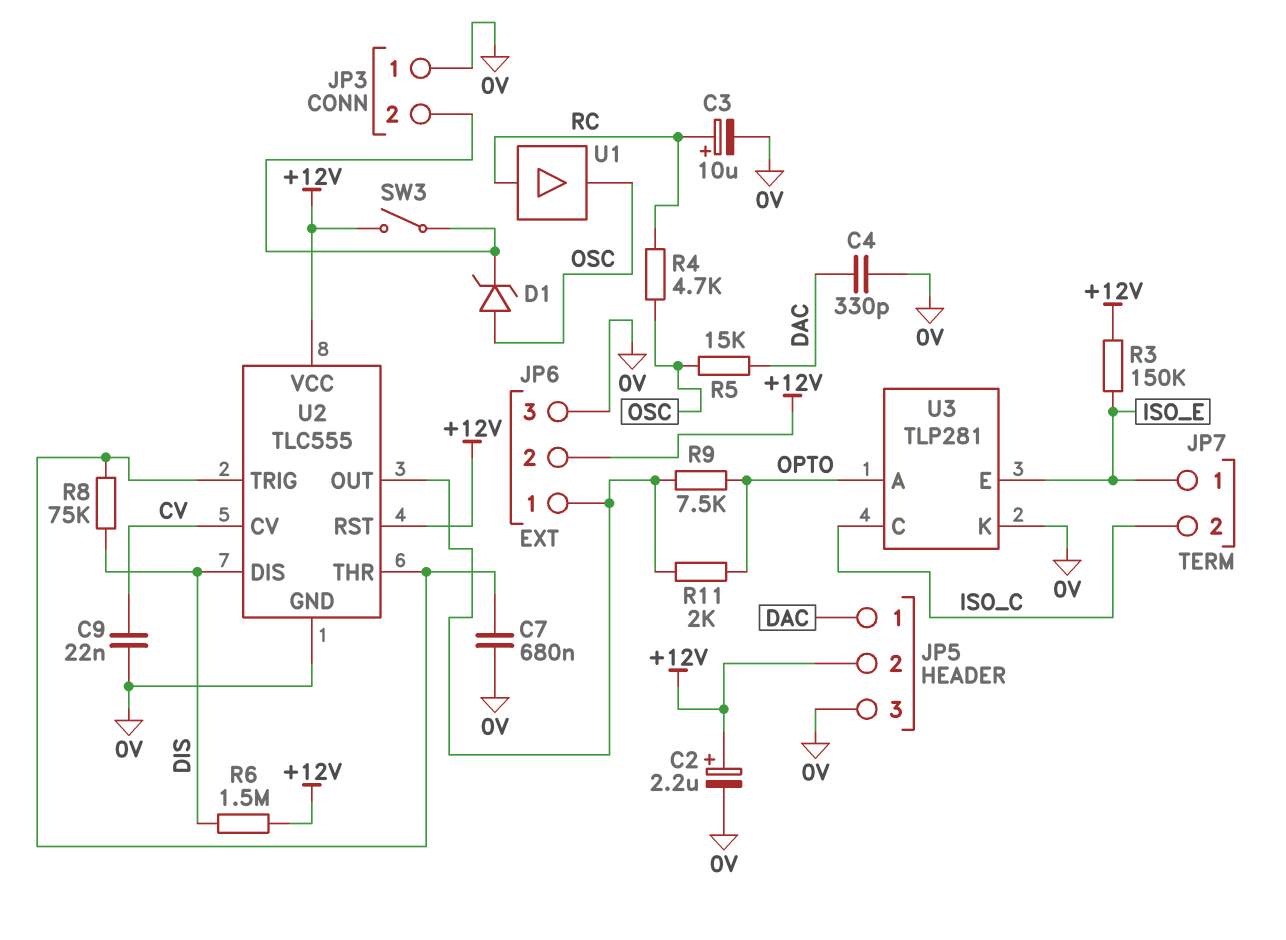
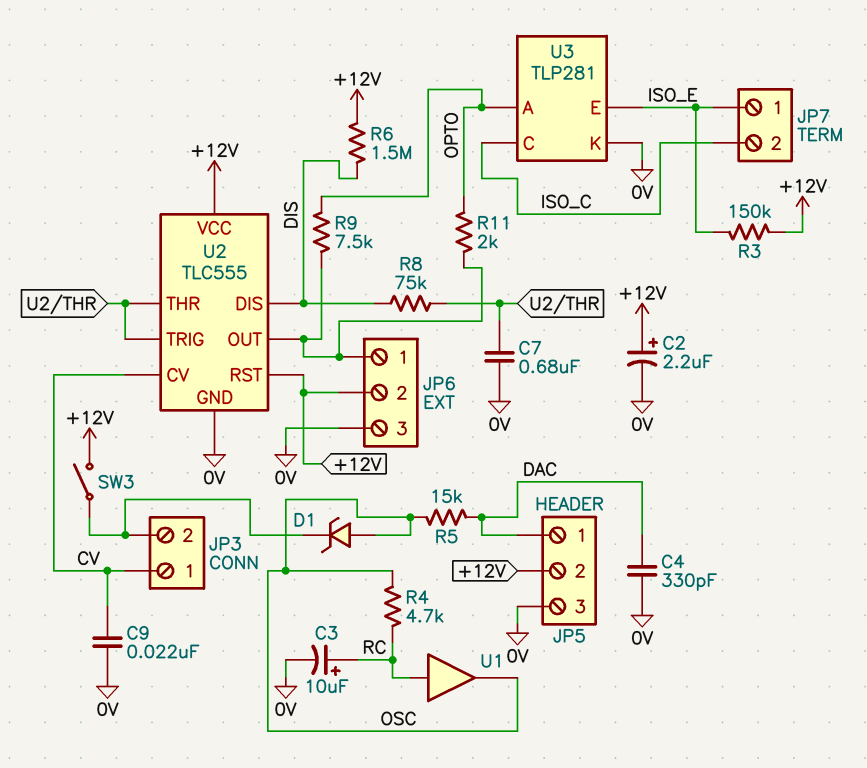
JP3 pin 1: 0V -> CV

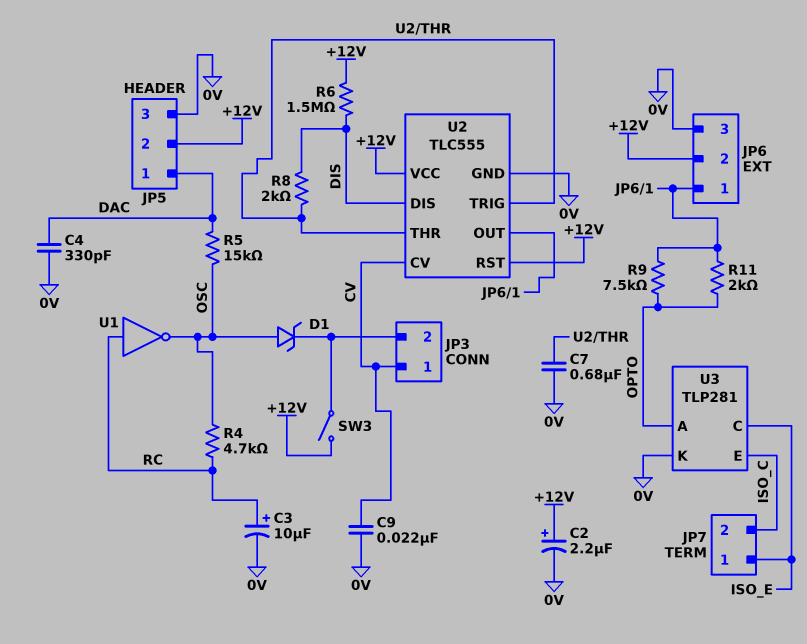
R3: 150k (+12V, ISO_E) -> none
R8: 75k (DIS, U2/THR) -> 2k (DIS, U2/THR)
U1: buffer (in RC, out OSC) -> NOT (in RC, out OSC)
U3 pin C: ISO_C -> ISO_E
U3 pin E: ISO_E -> ISO_C

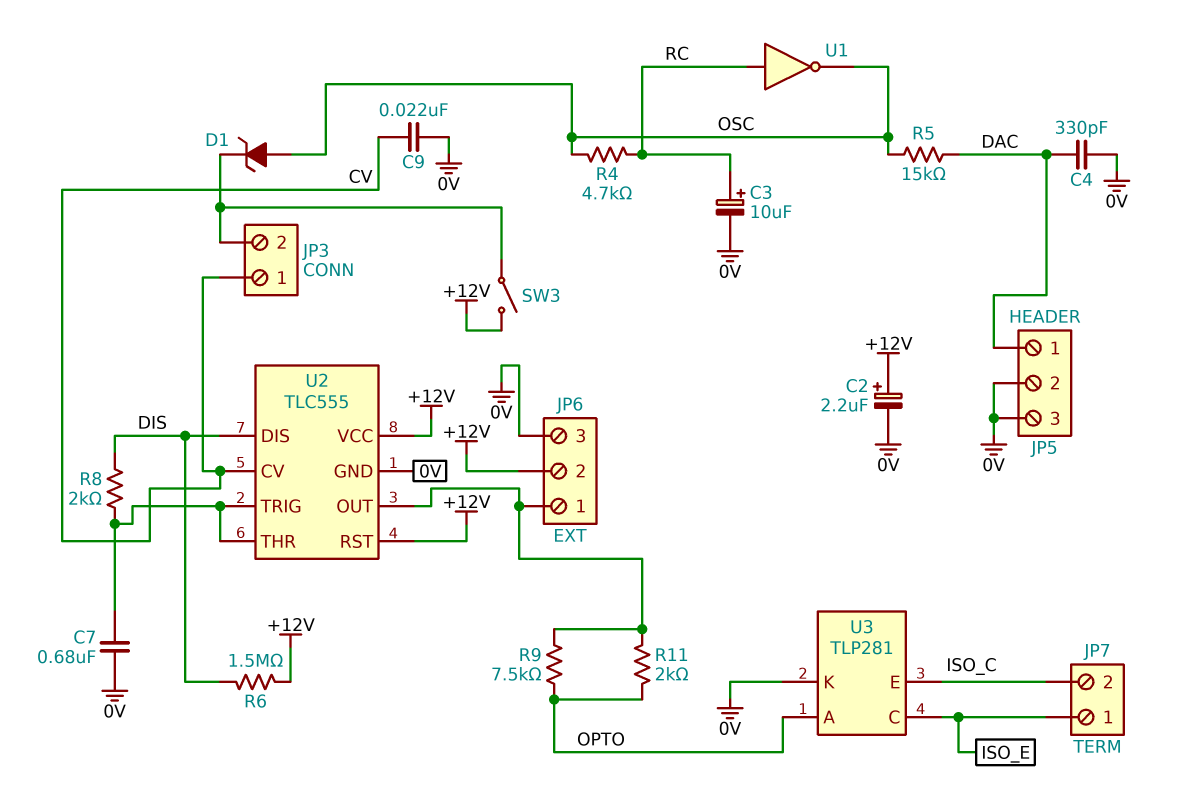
JP5 pin 2: +12V -> 0V

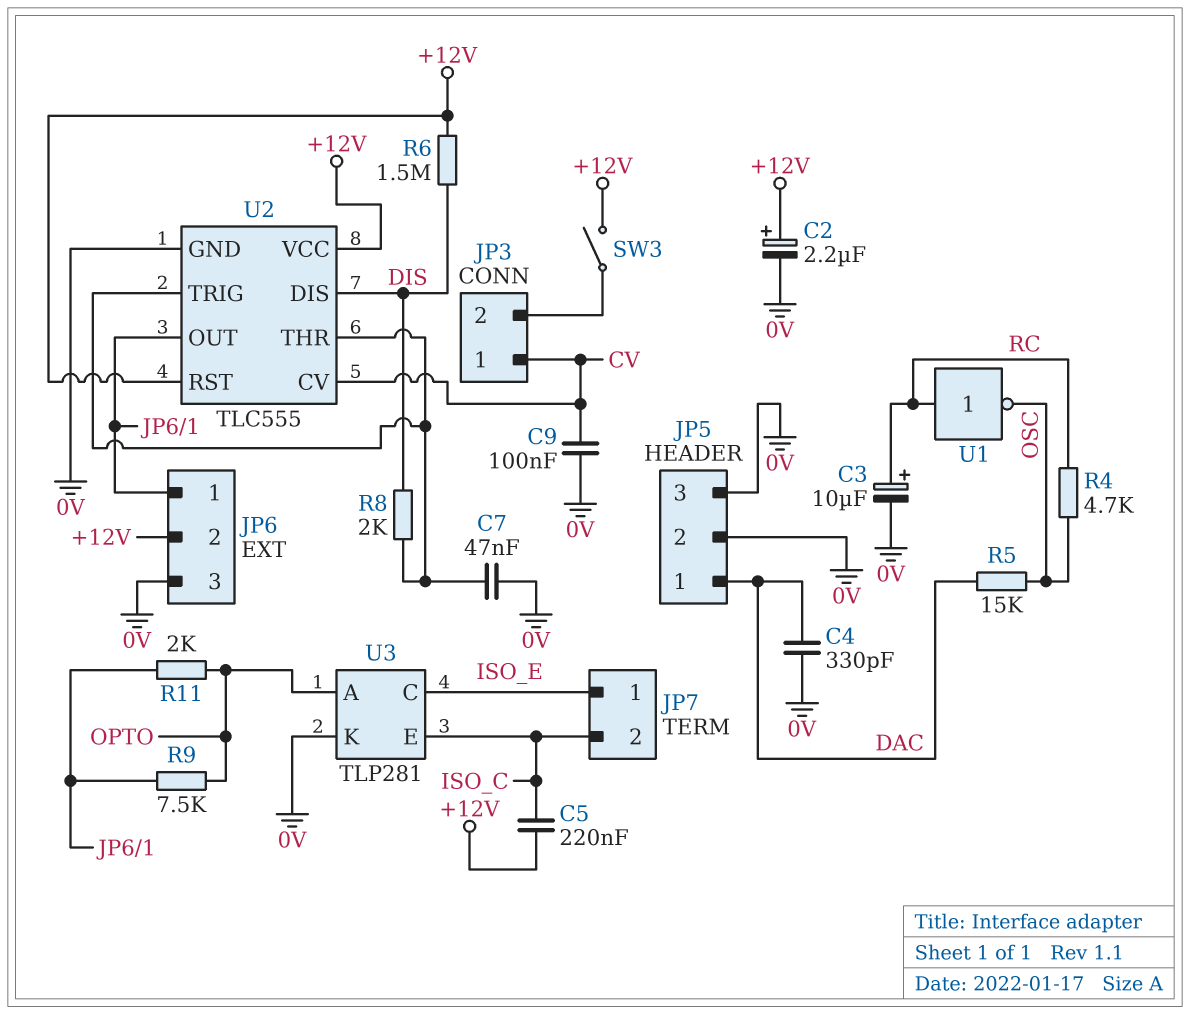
C5: none -> 220nF (+12V, ISO_C)
C7: 680nF (0V, U2/THR) -> 47nF (0V, U2/THR)
C9: 22nF (0V, CV) -> 100nF (0V, CV)
D1: zener (A OSC, K JP3/2) -> none

